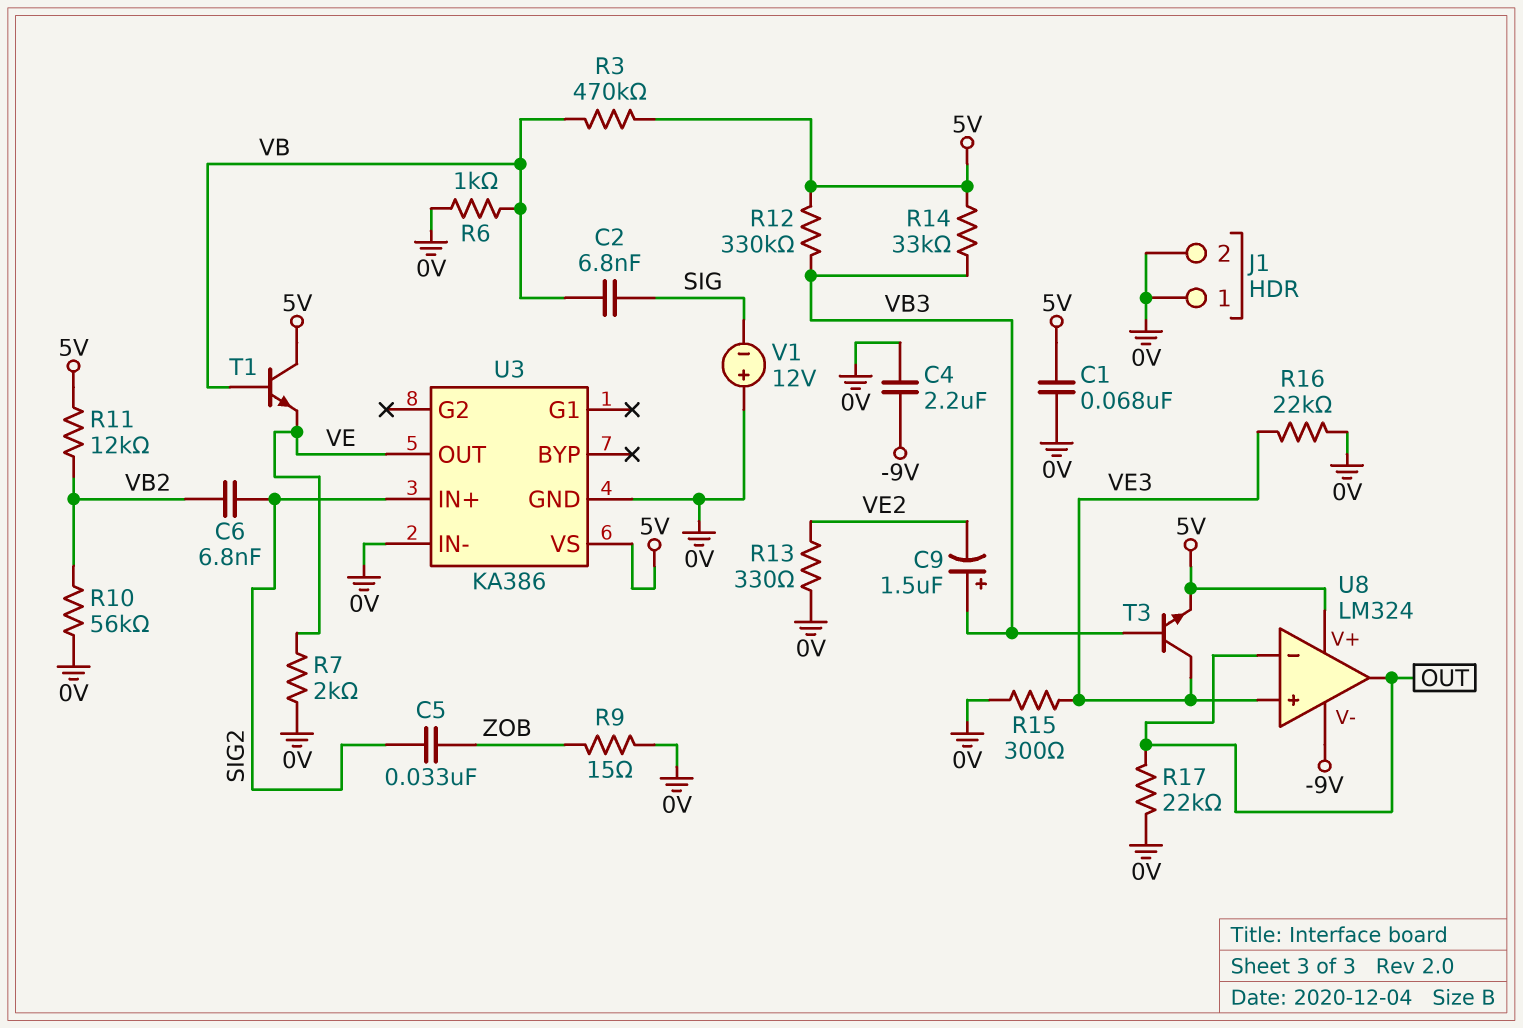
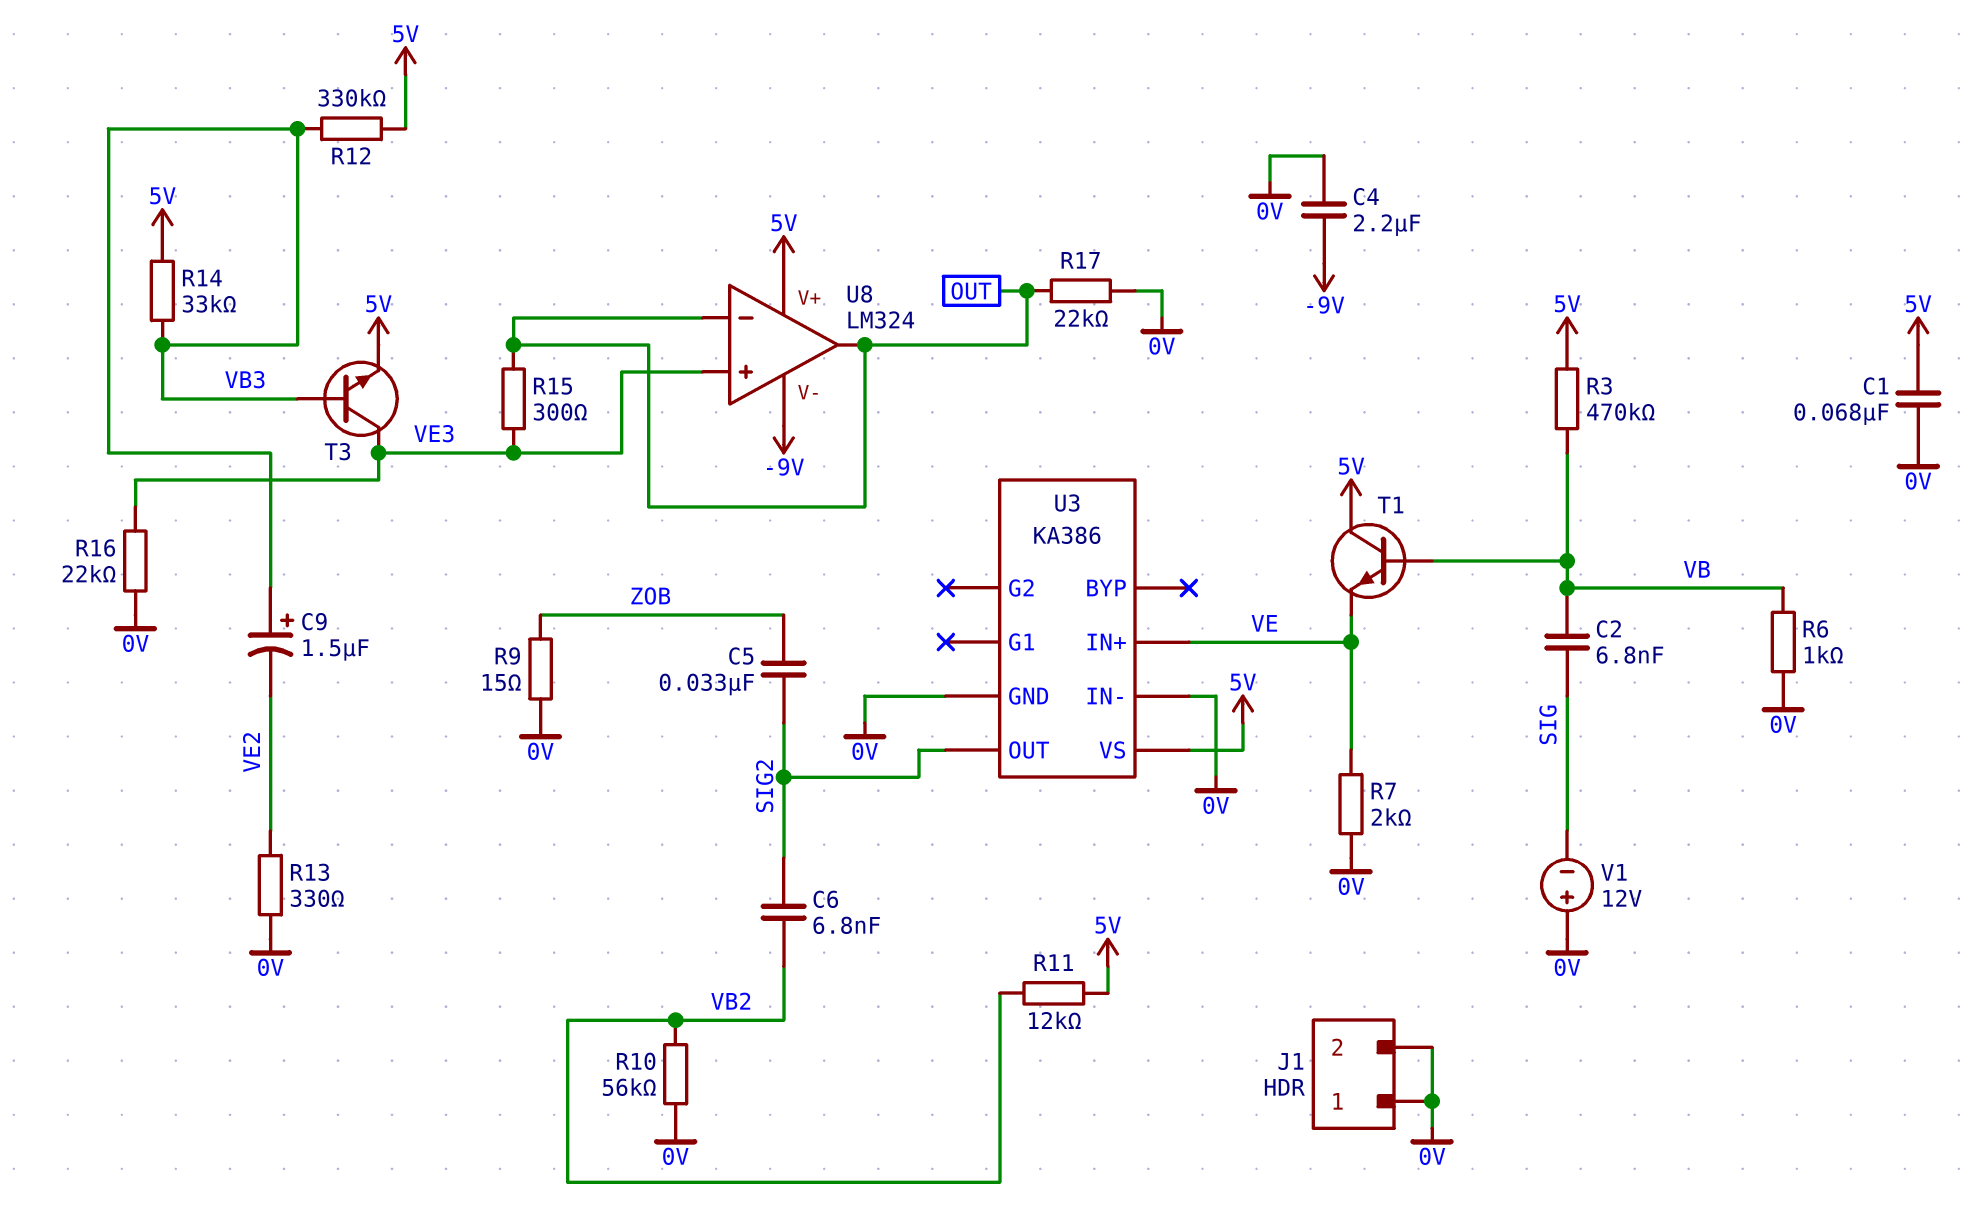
R15: 300 (0V, VE3) -> 300 (OUT, VE3)
U3 pin IN+: SIG2 -> VE
U3 pin OUT: VE -> SIG2

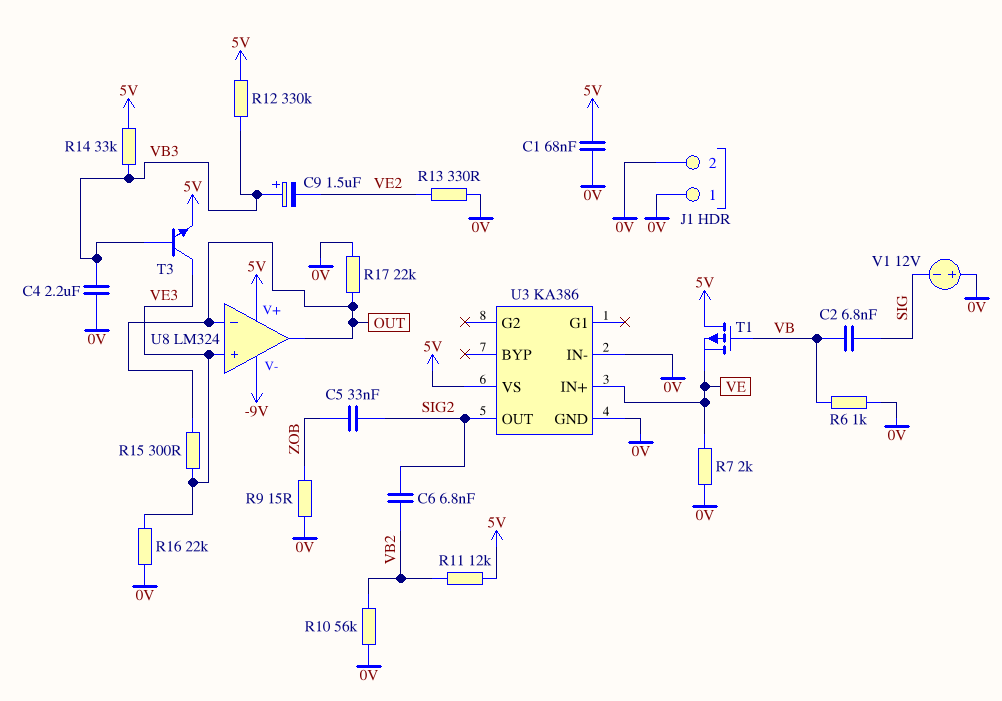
C4: 2.2uF (-9V, 0V) -> 2.2uF (0V, VB3)
R3: 470k (5V, VB) -> none
T1: NPN (B VB, C 5V, E VE) -> PMOS (G VB, D 5V, S VE)

